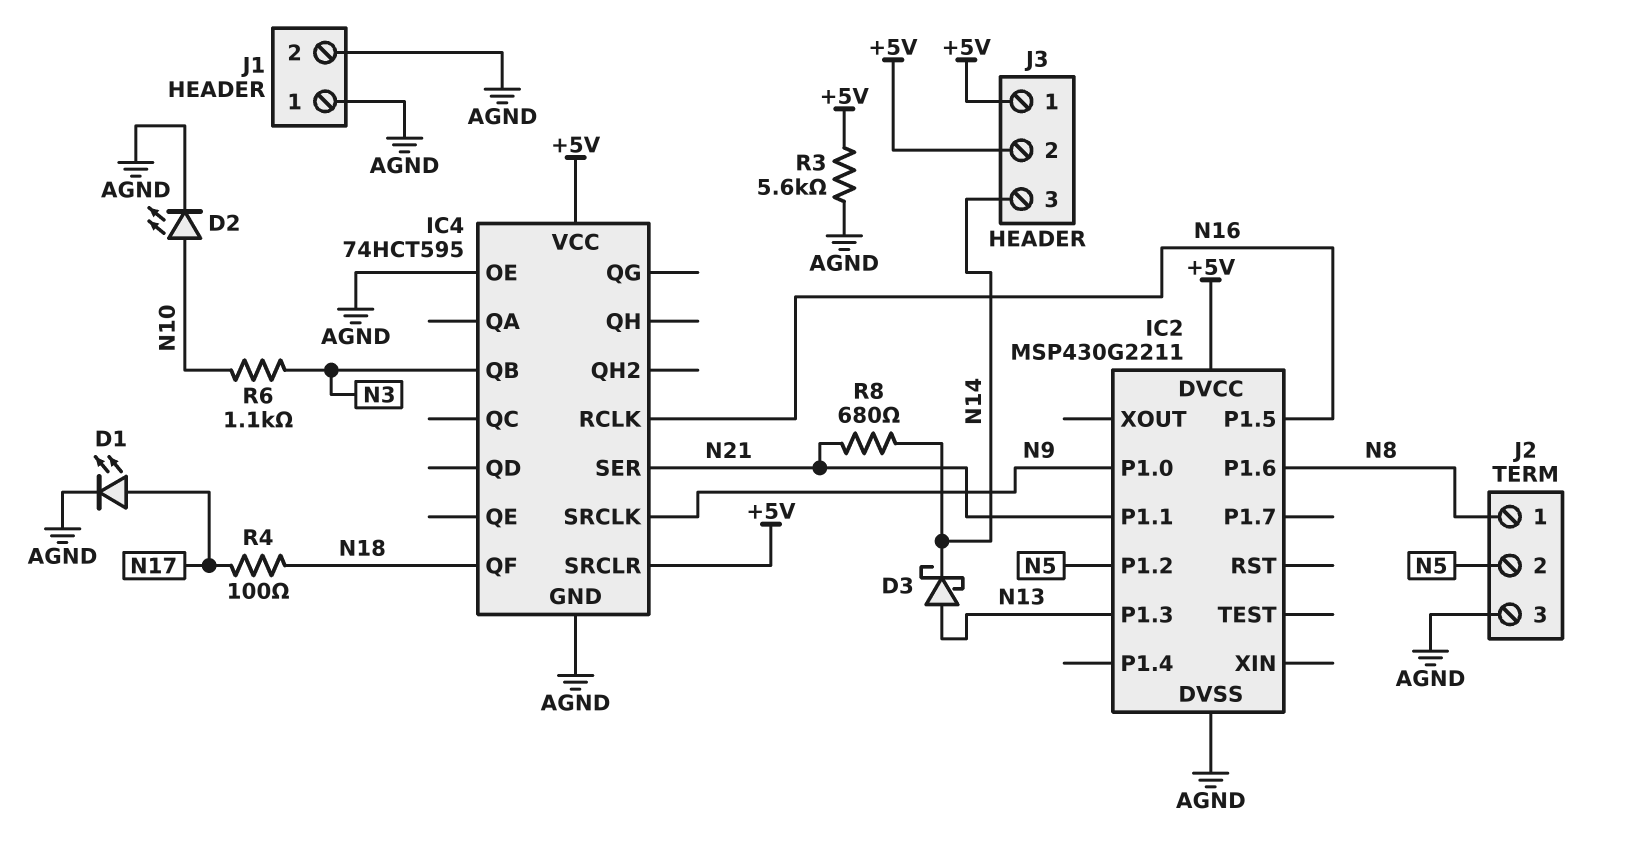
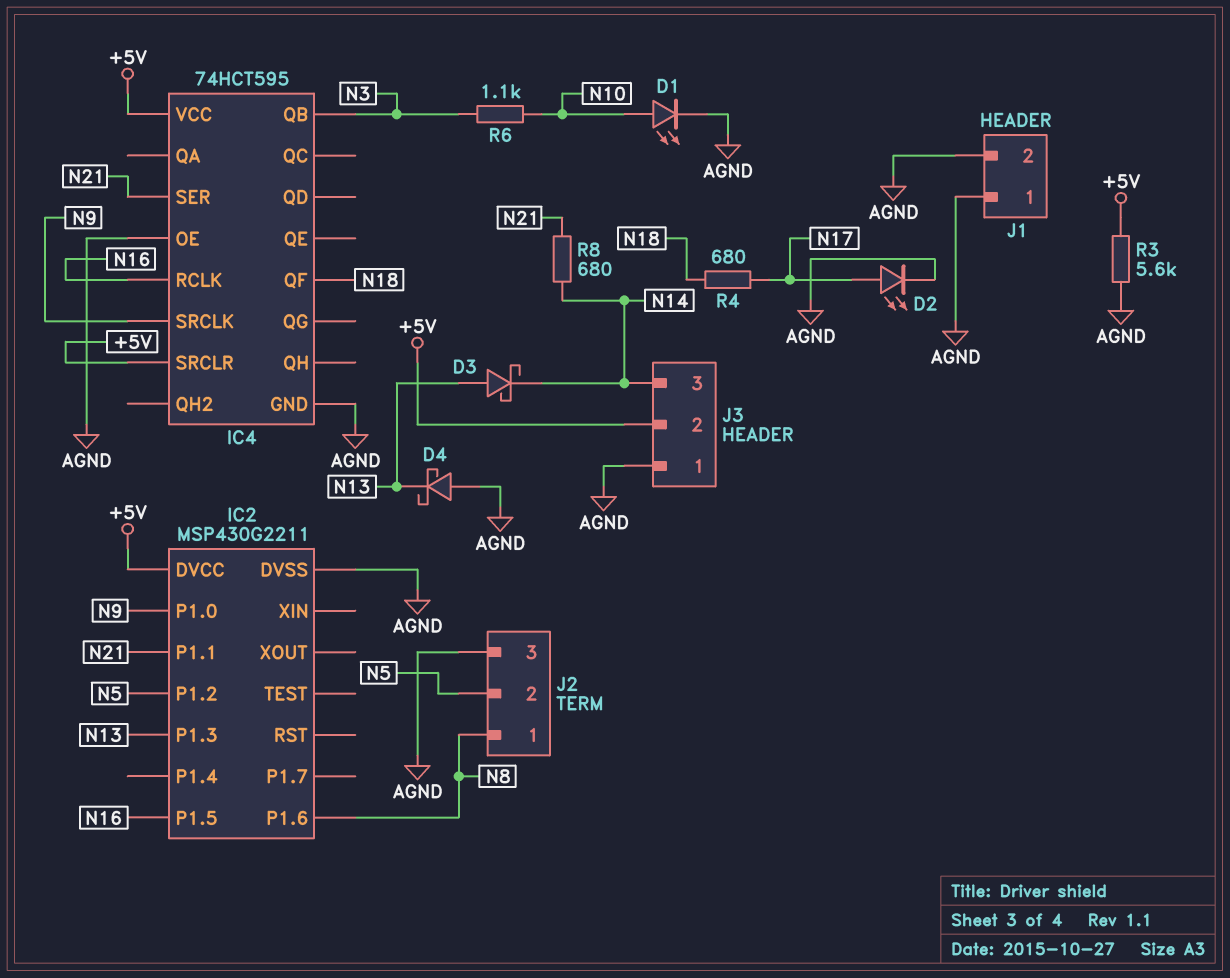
D1: LED (A N17, K AGND) -> LED (A N10, K AGND)
D2: LED (A N10, K AGND) -> LED (A N17, K AGND)
D4: none -> schottky (A AGND, K N13)
J3 pin 1: +5V -> AGND
R4: 100 (N17, N18) -> 680 (N17, N18)

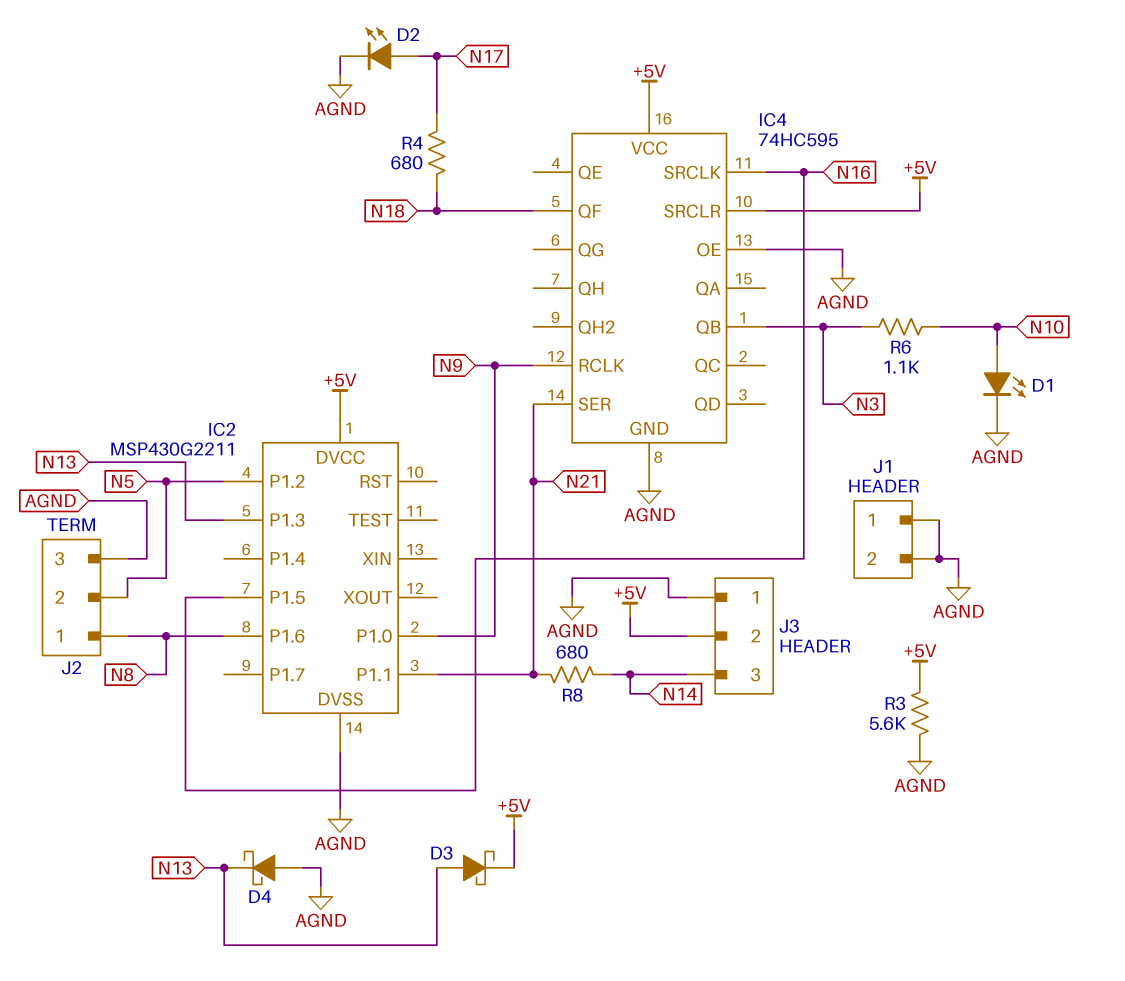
D3: schottky (A N13, K N14) -> schottky (A N13, K +5V)
IC4: 74HCT595 -> 74HC595
IC4 pin RCLK: N16 -> N9
IC4 pin SRCLK: N9 -> N16

